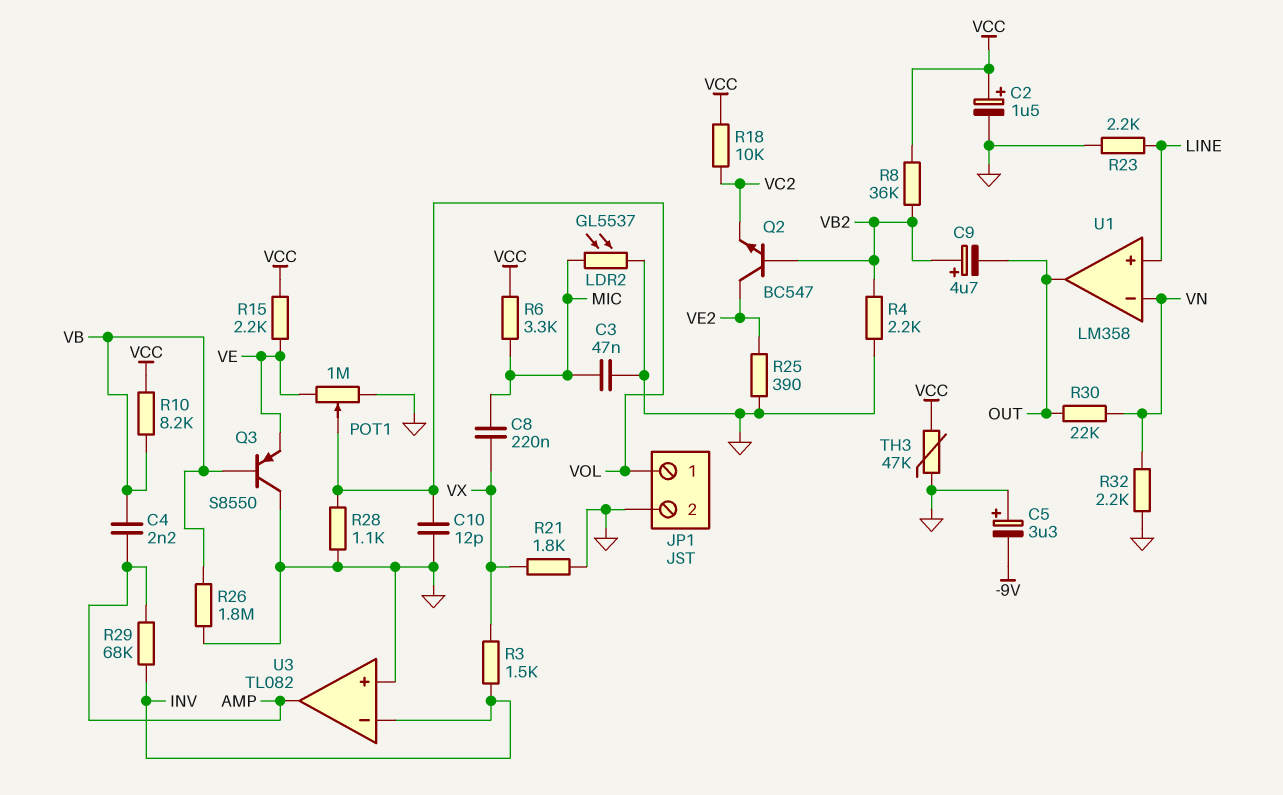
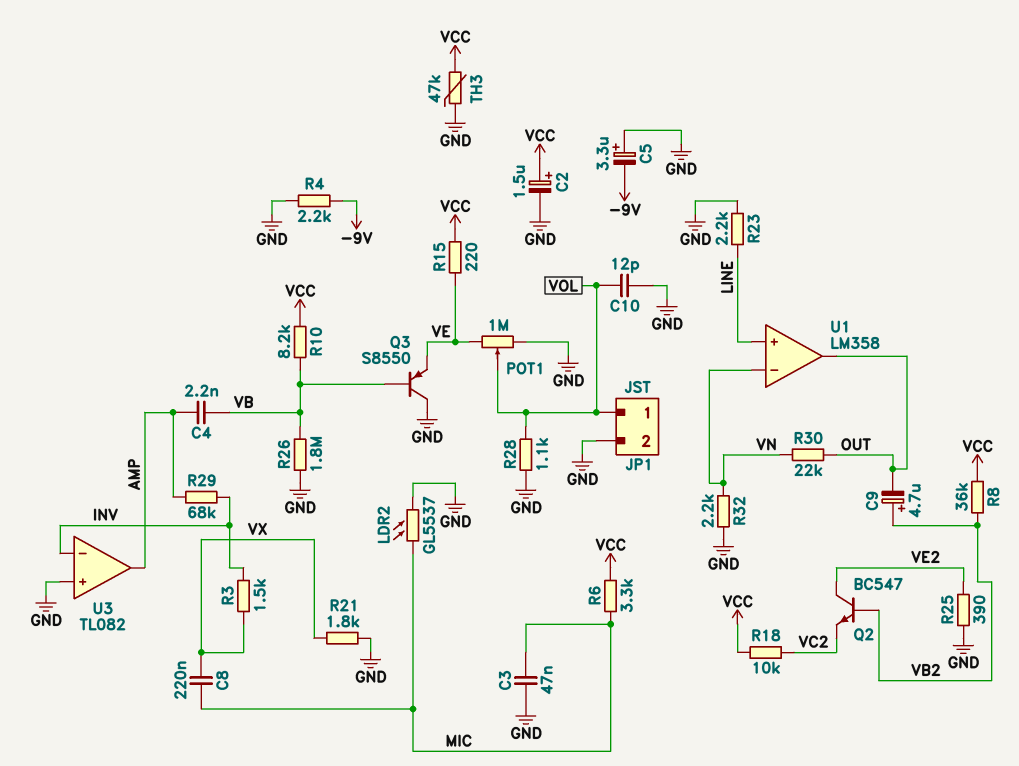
R4: 2.2k (GND, VB2) -> 2.2k (-9V, GND)
R15: 2.2k (VCC, VE) -> 220 (VCC, VE)

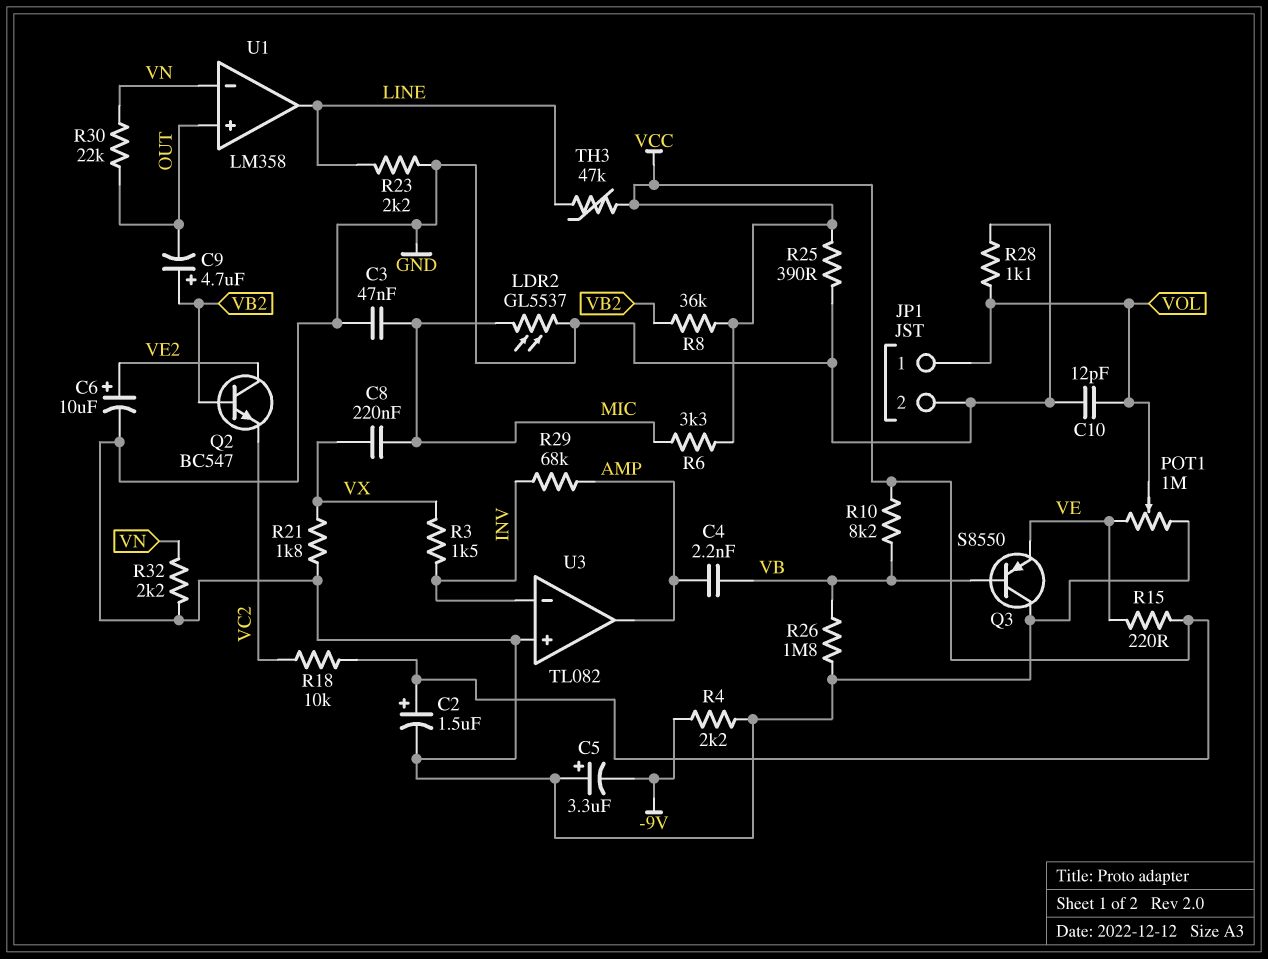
C6: none -> 10uF (plus VE2, minus GND)
R25: 390 (GND, VE2) -> 390 (GND, VCC)
TH3: 47k (GND, VCC) -> 47k (LINE, VCC)
U1 pin in+: LINE -> OUT
U1 pin out: OUT -> LINE

